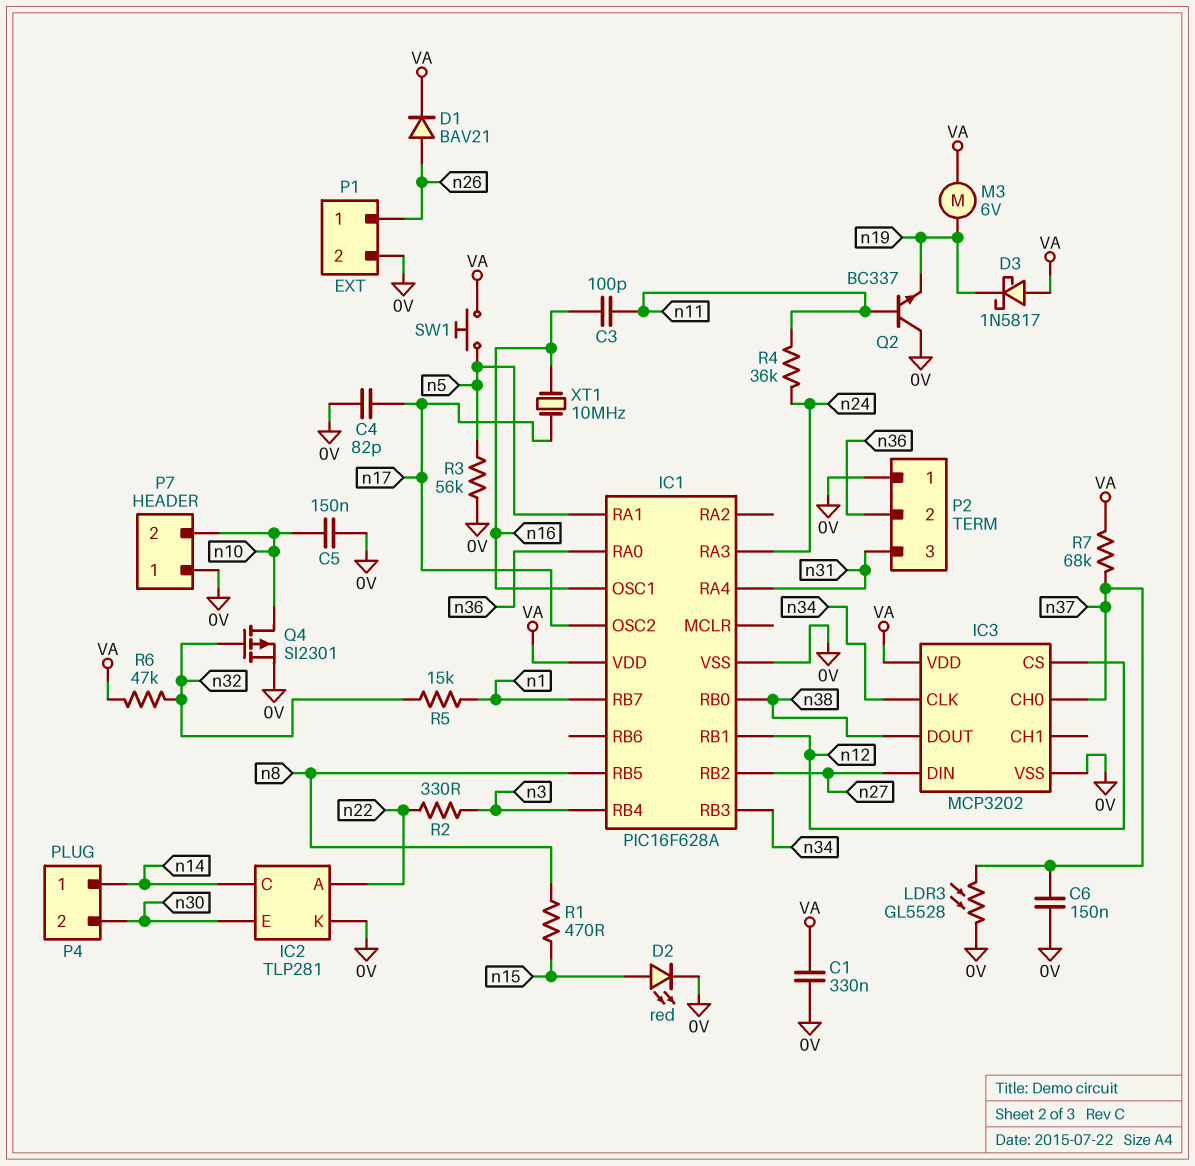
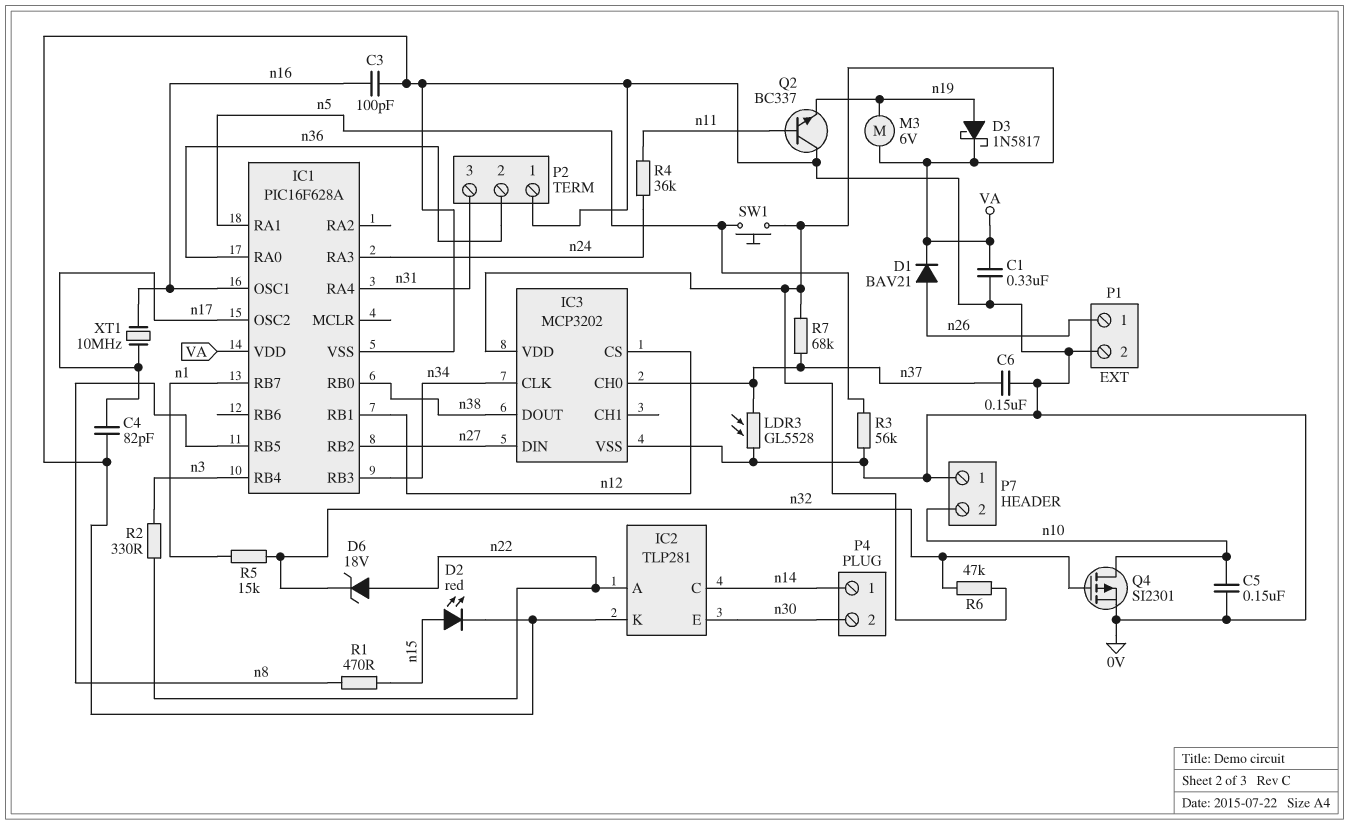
C3: 100pF (n11, n16) -> 100pF (0V, n16)
D3: schottky 1N5817 (A VA, K n19) -> schottky 1N5817 (A n19, K VA)
D6: none -> zener 18V (A n22, K n32)

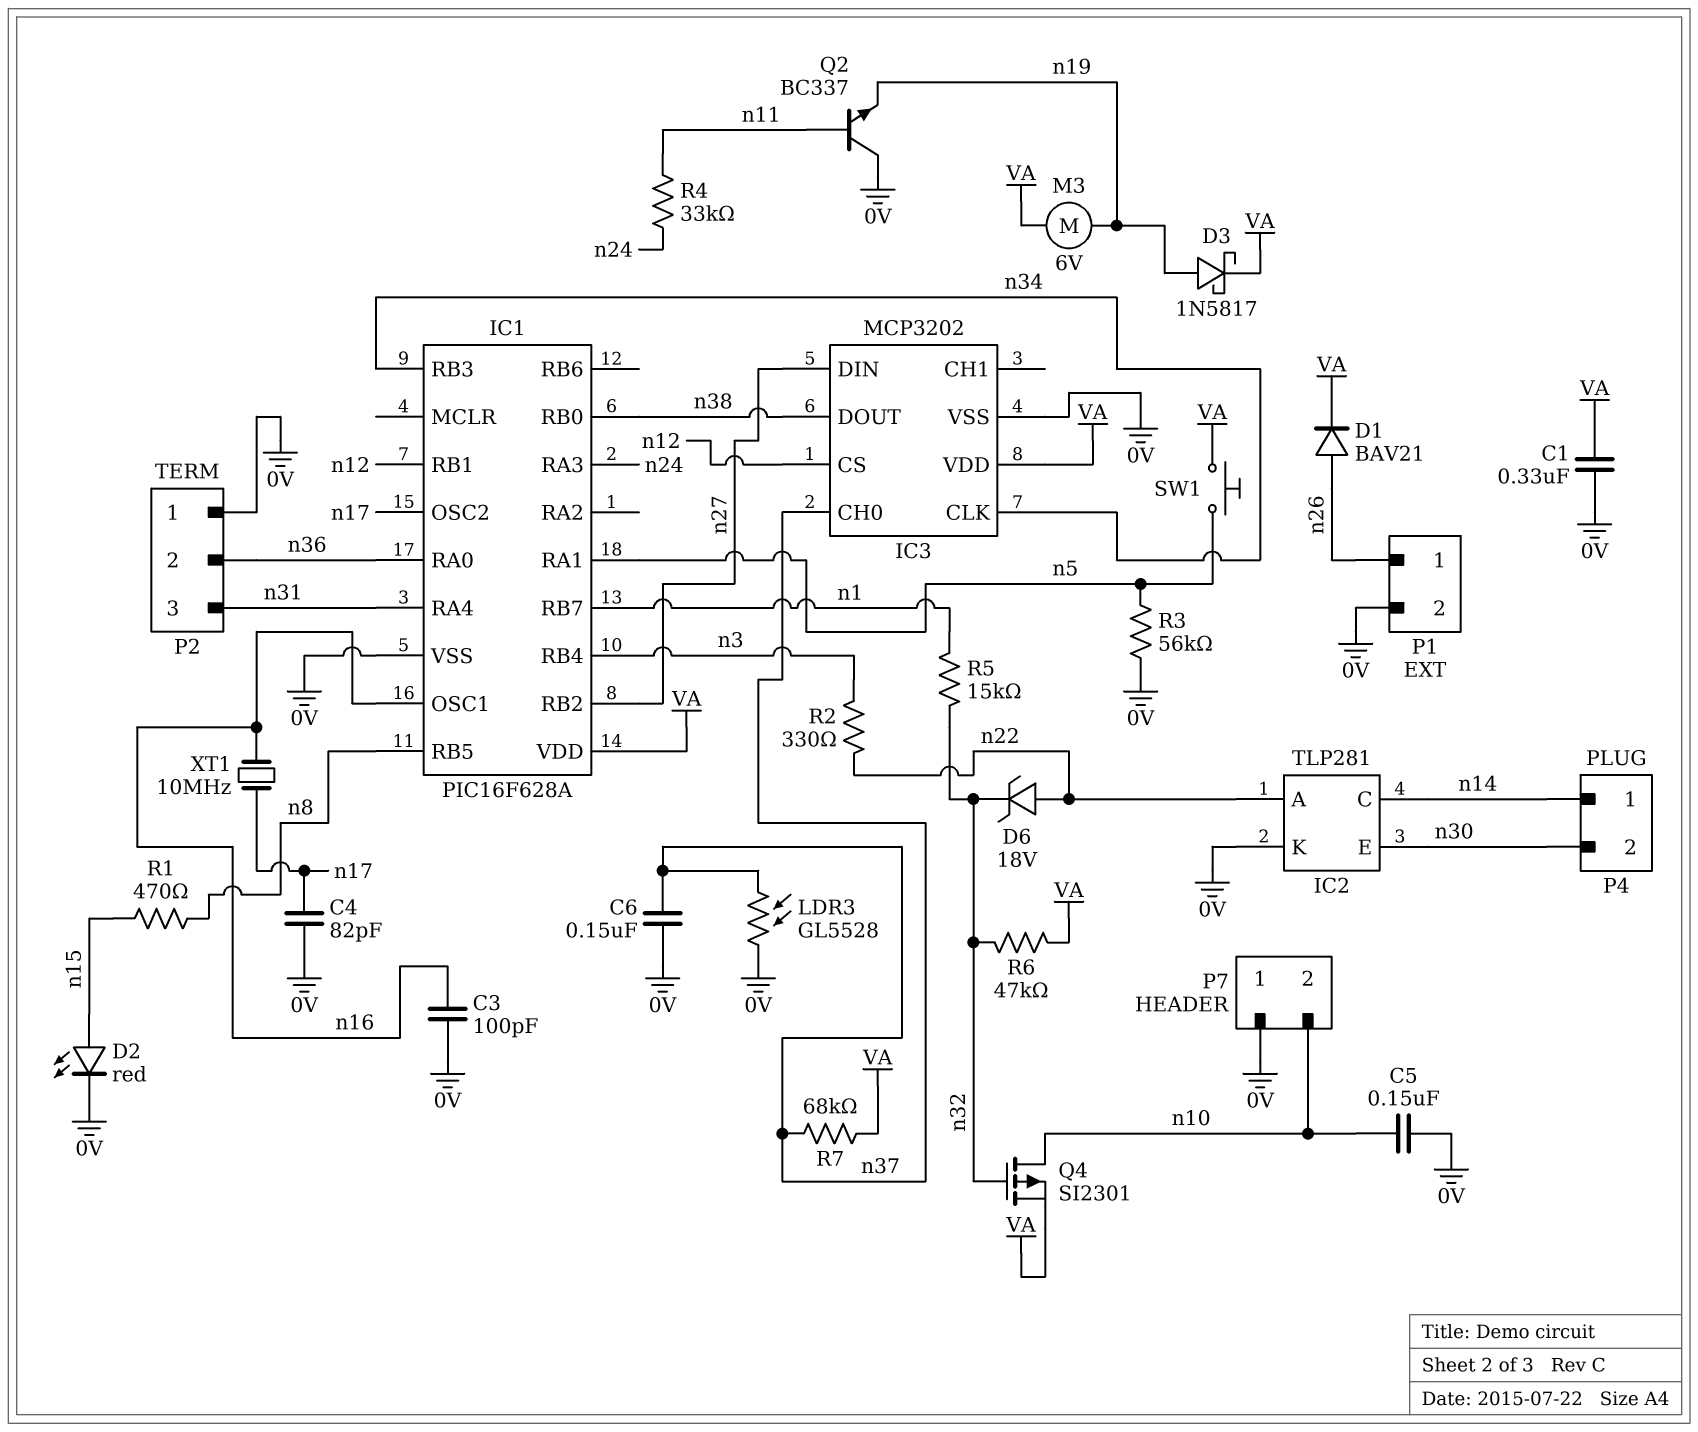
Q4: PMOS SI2301 (G n32, D n10, S 0V) -> PMOS SI2301 (G n32, D n10, S VA)
R4: 36k (n11, n24) -> 33k (n11, n24)

